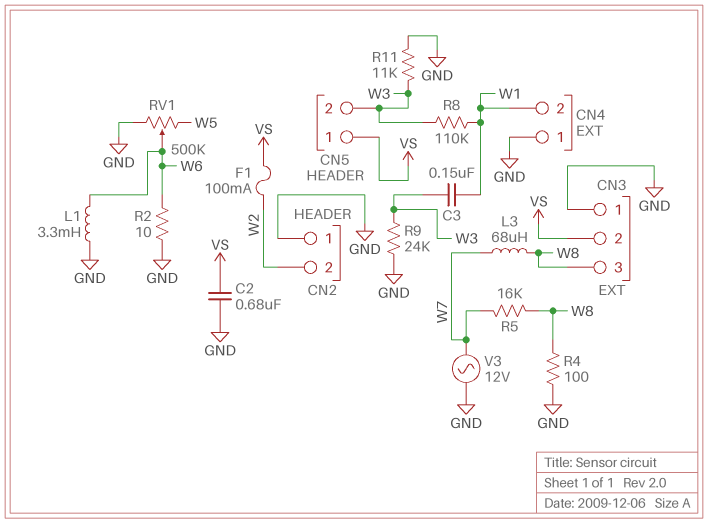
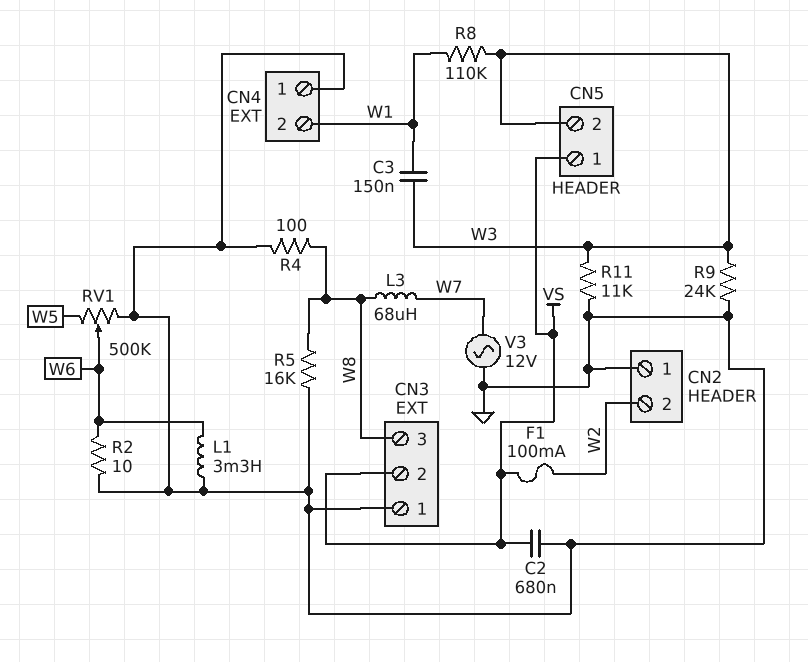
R5: 16k (W7, W8) -> 16k (GND, W8)

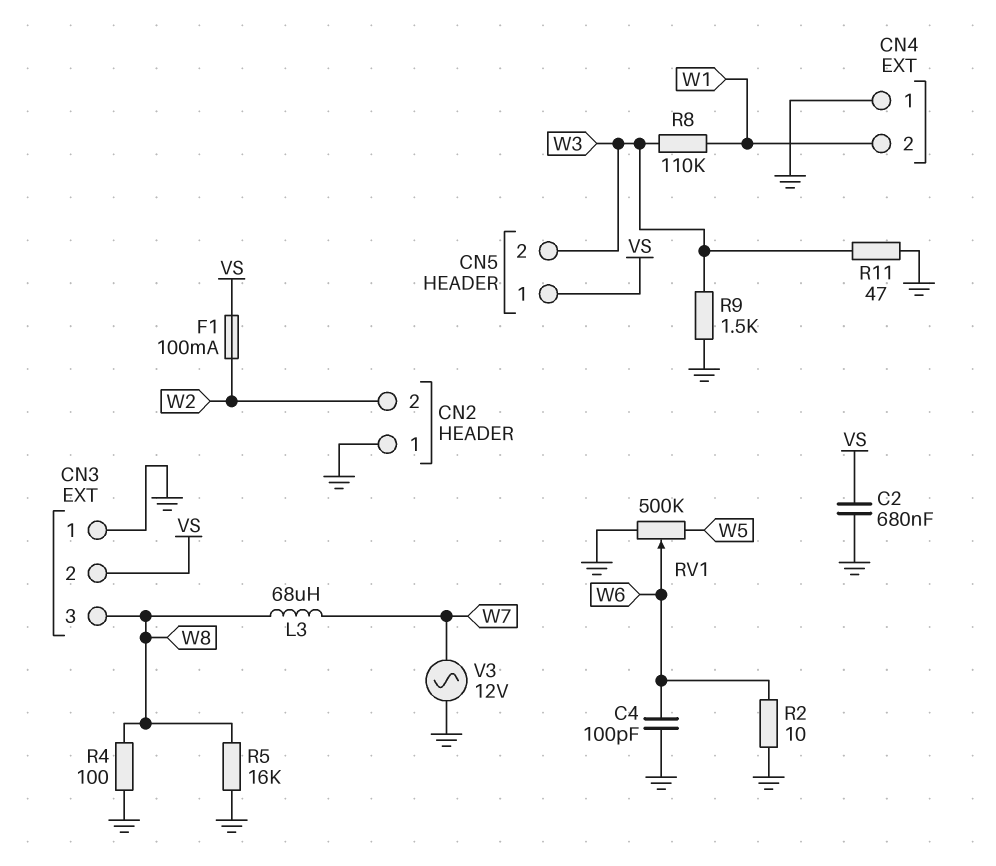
C3: 150nF (W1, W3) -> none
C4: none -> 100pF (GND, W6)
L1: 3.3mH (GND, W6) -> none
R9: 24k (GND, W3) -> 1.5k (GND, W3)
R11: 11k (GND, W3) -> 47 (GND, W3)

